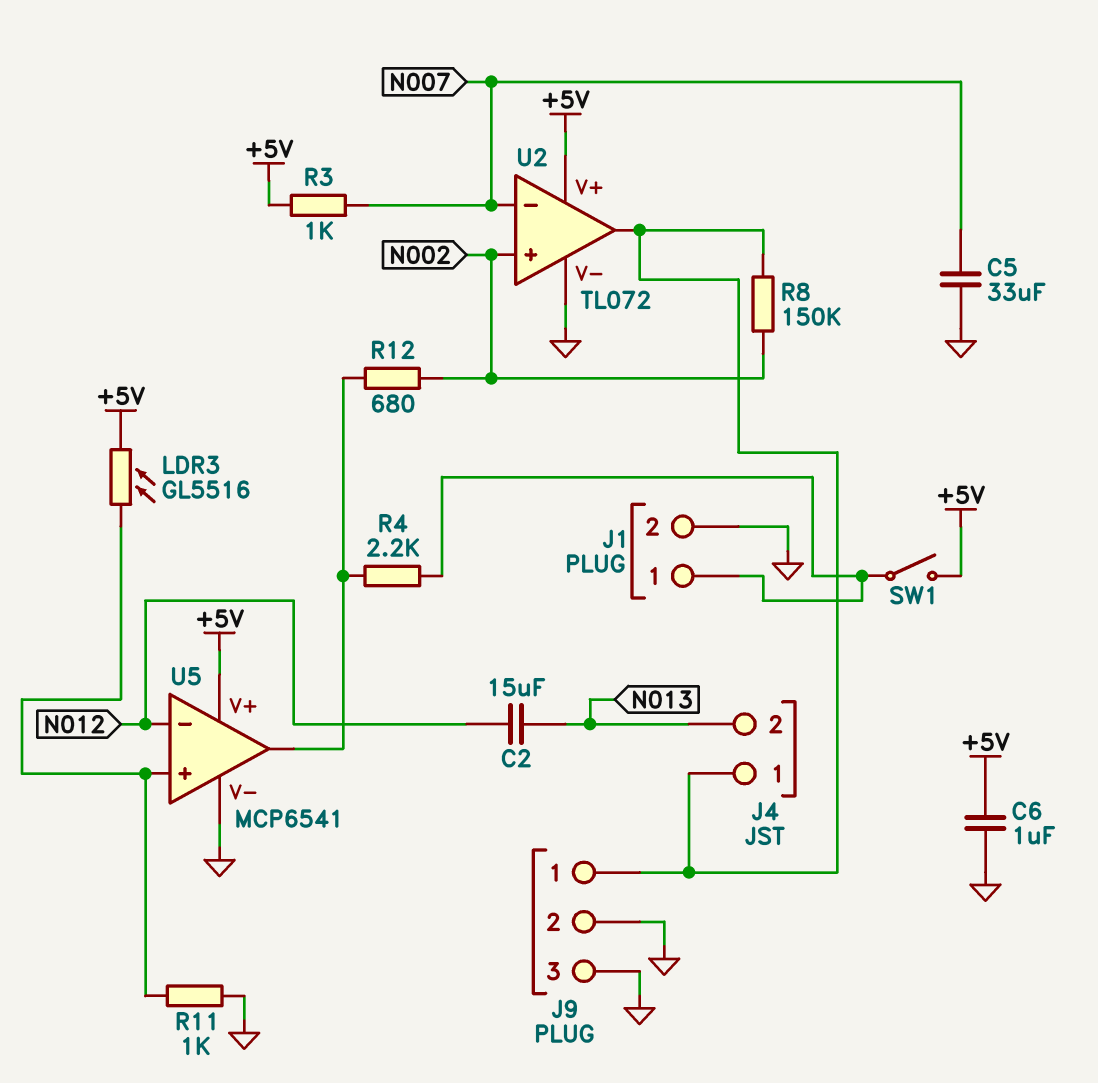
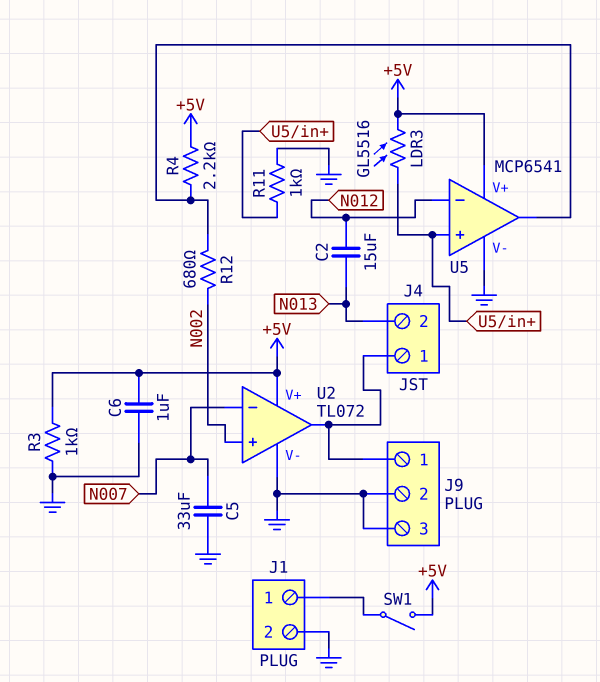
R3: 1k (+5V, N007) -> 1k (+5V, GND)
R4: 2.2k (J1/1, U5/out) -> 2.2k (+5V, U5/out)
R8: 150k (J4/1, N002) -> none

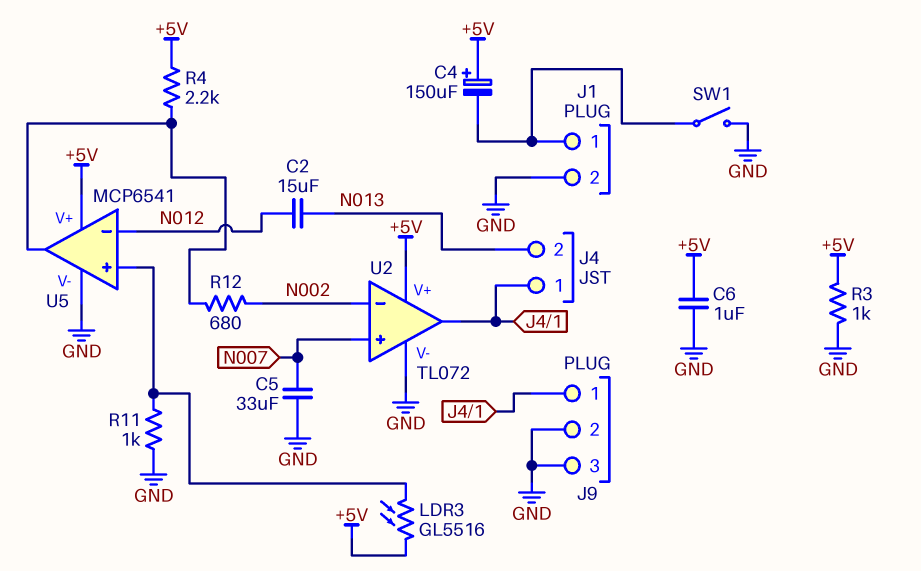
C4: none -> 150uF (plus +5V, minus J1/1)
SW1: switch (+5V, J1/1) -> switch (GND, J1/1)
U2 pin in+: N002 -> N007
U2 pin in-: N007 -> N002

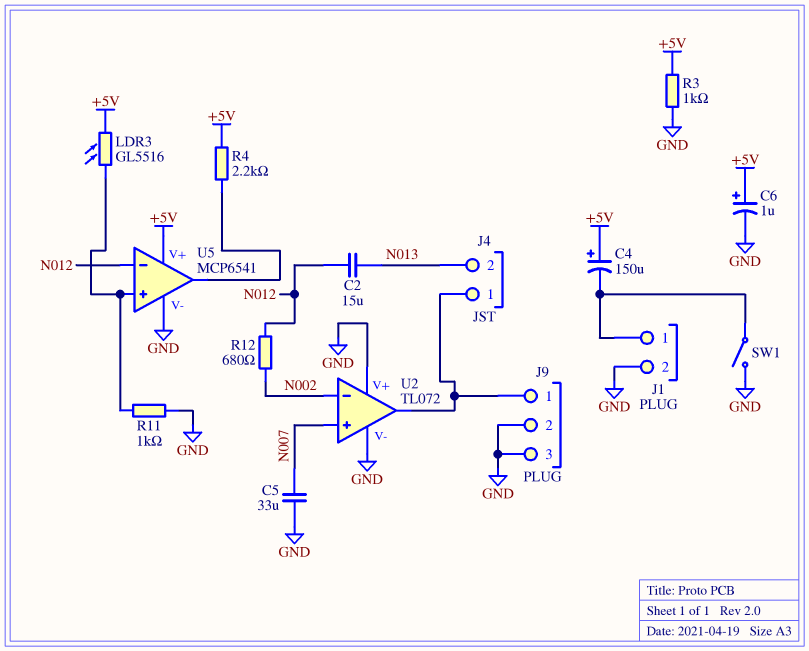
C6: 1uF (+5V, GND) -> 1uF (plus +5V, minus GND)
R12: 680 (N002, U5/out) -> 680 (N002, N012)
U2 pin V+: +5V -> GND

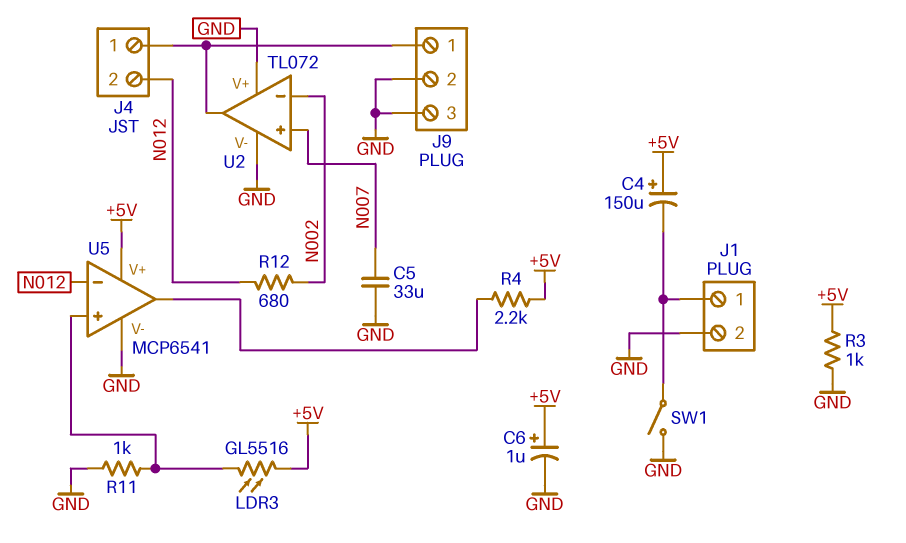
C2: 15uF (N012, N013) -> none
J4 pin 2: N013 -> N012

